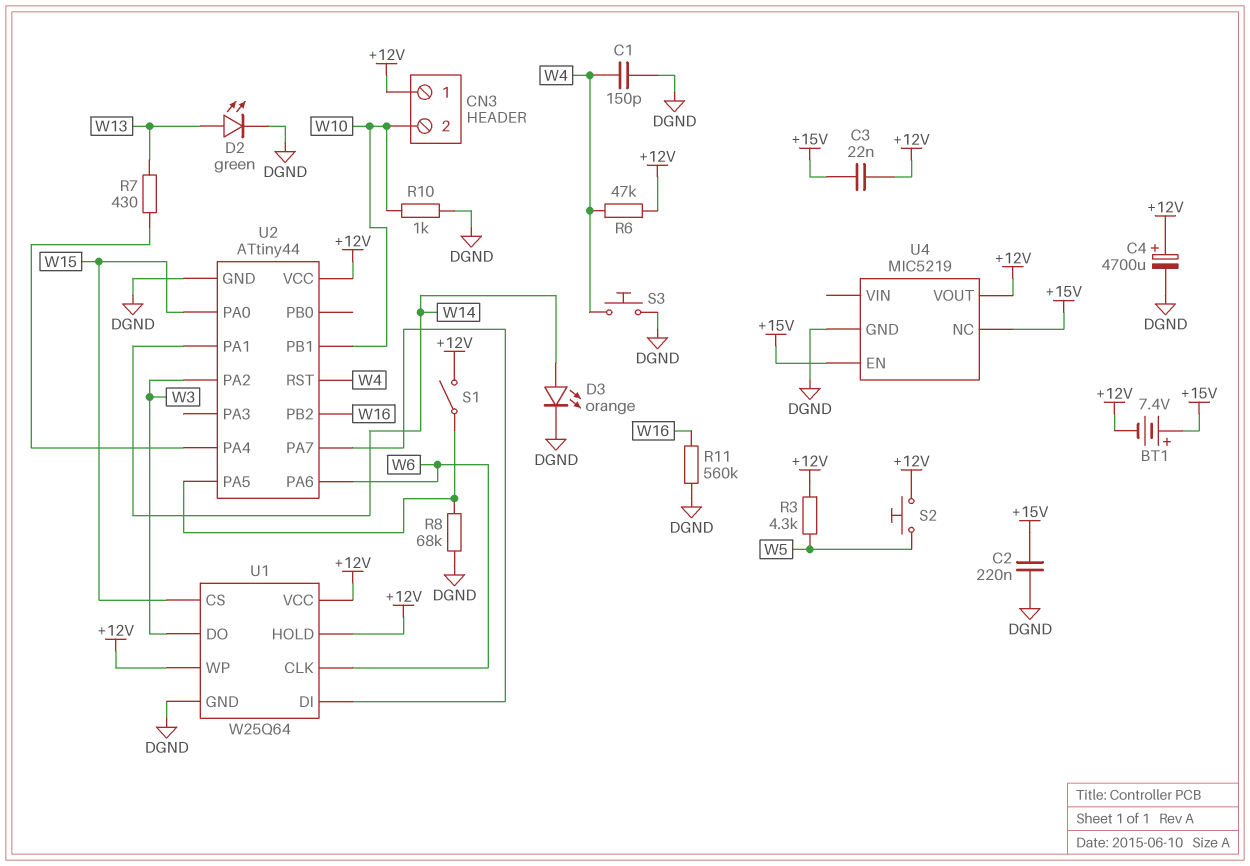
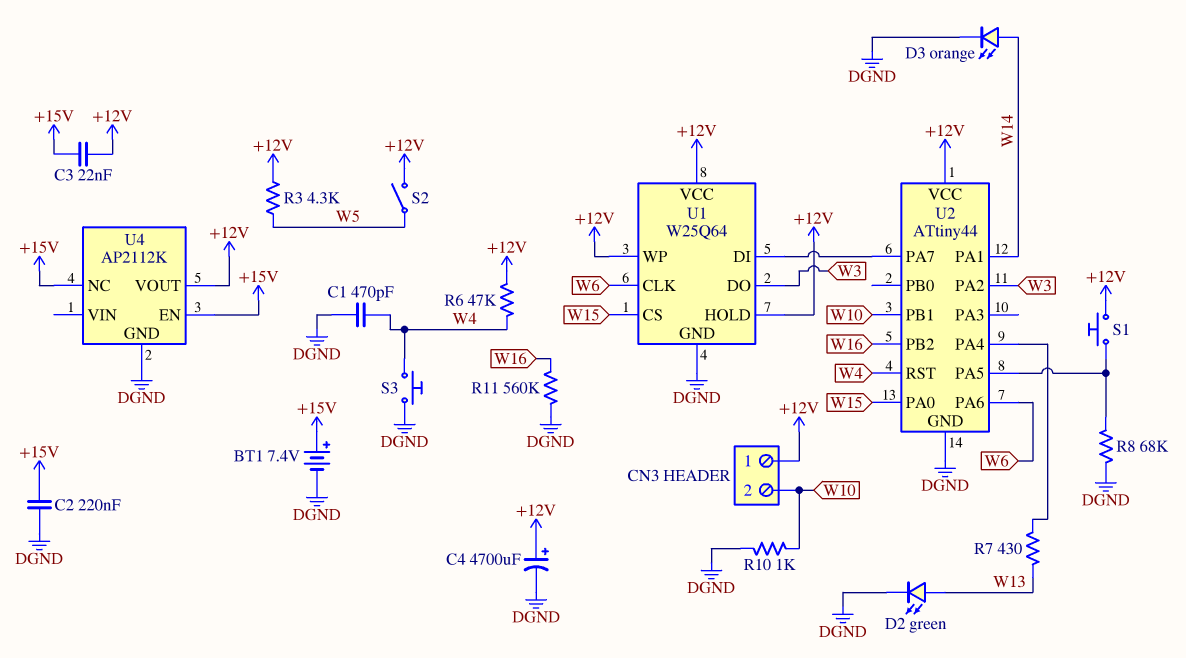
BT1: 7.4V (plus +15V, minus +12V) -> 7.4V (plus +15V, minus DGND)
C1: 150pF (DGND, W4) -> 470pF (DGND, W4)
S1: switch (+12V, U2/PA5) -> button (+12V, U2/PA5)
S2: button (+12V, W5) -> switch (+12V, W5)
U4: MIC5219 -> AP2112K

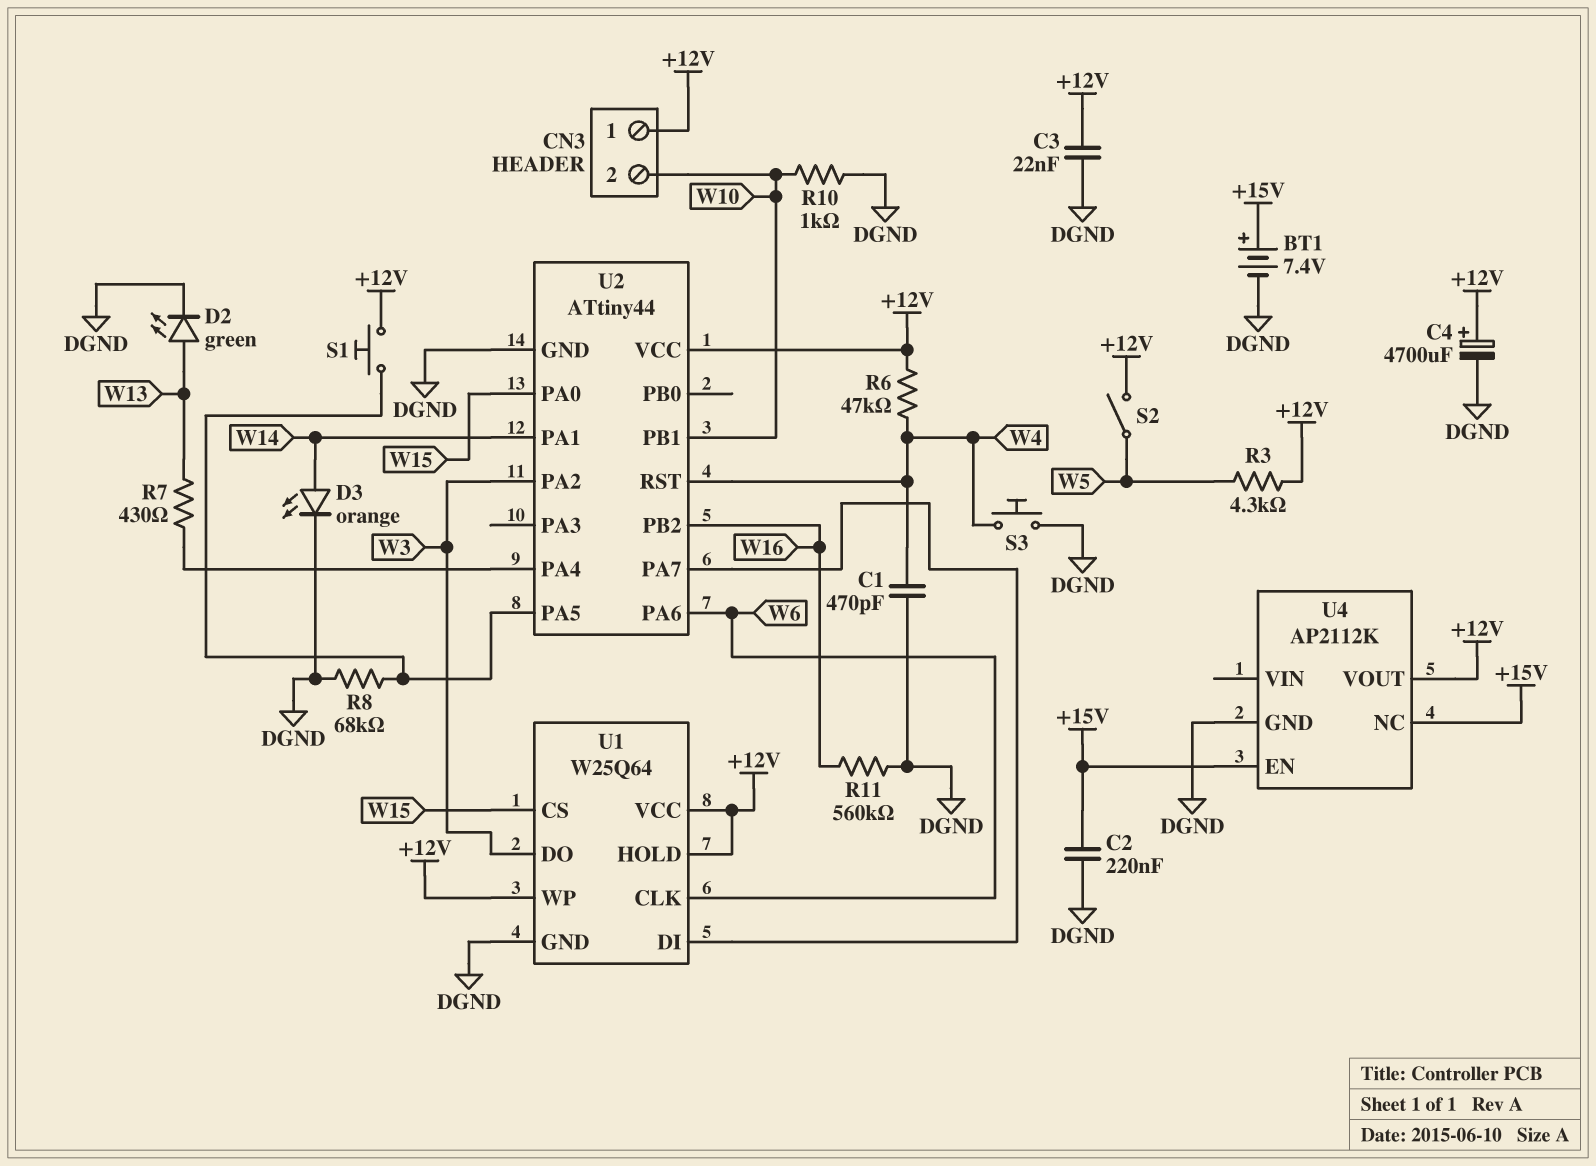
C3: 22nF (+12V, +15V) -> 22nF (+12V, DGND)

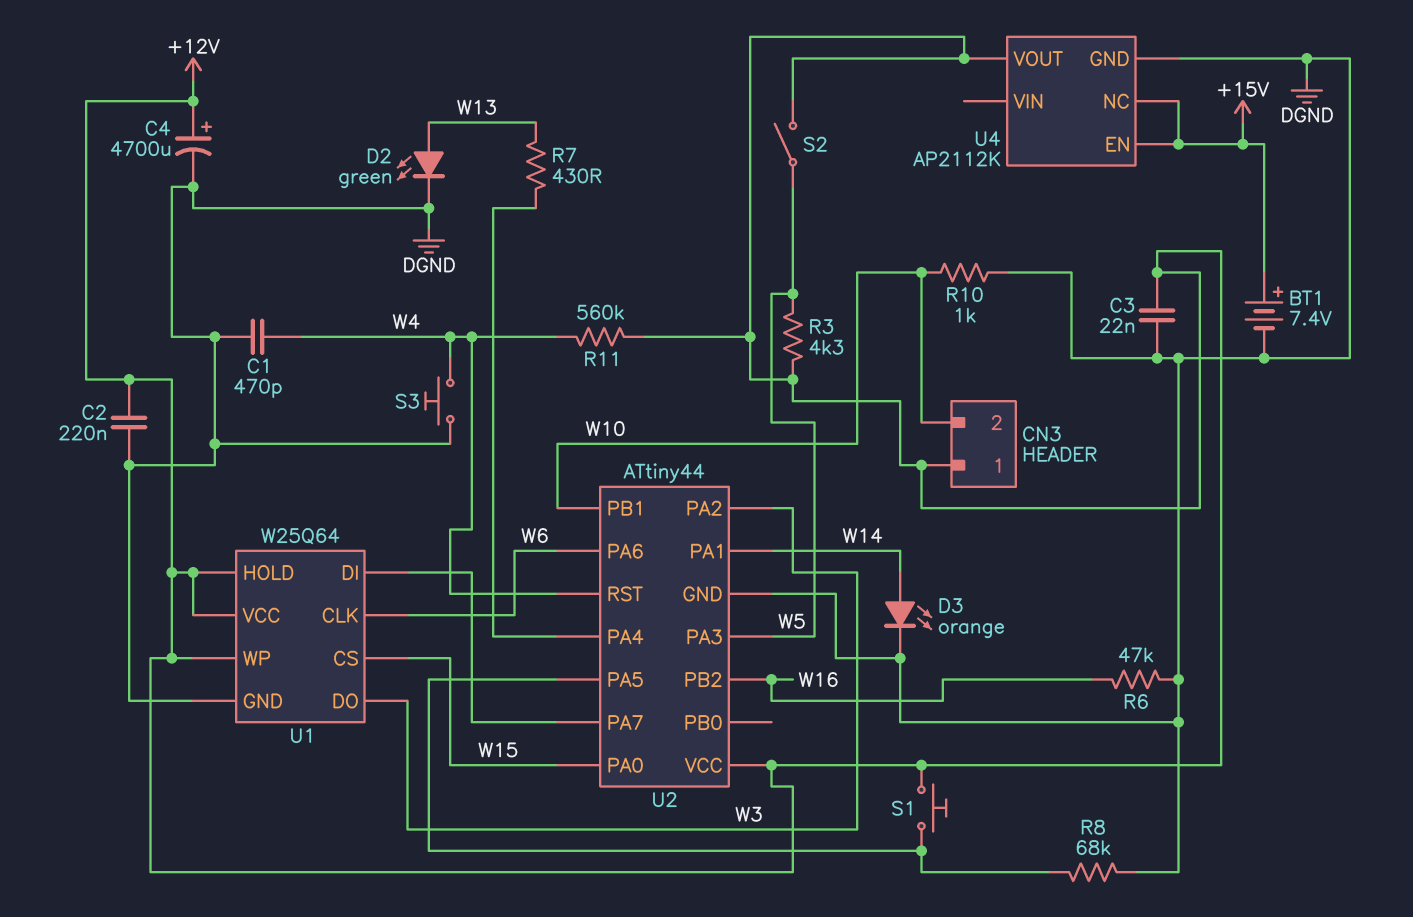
C2: 220nF (+15V, DGND) -> 220nF (+12V, DGND)
R6: 47k (+12V, W4) -> 47k (DGND, W16)
R11: 560k (DGND, W16) -> 560k (+12V, W4)
U2 pin PA3: none -> W5

